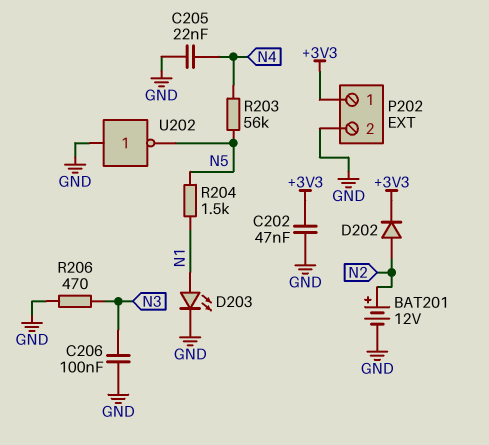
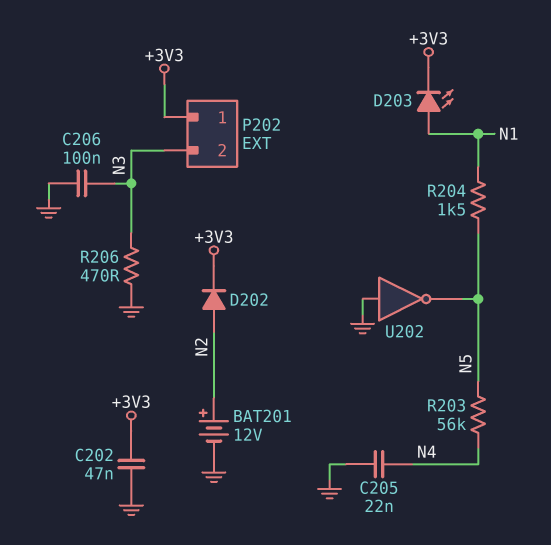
D203: LED (A N1, K GND) -> LED (A N1, K +3V3)
P202 pin 2: GND -> N3

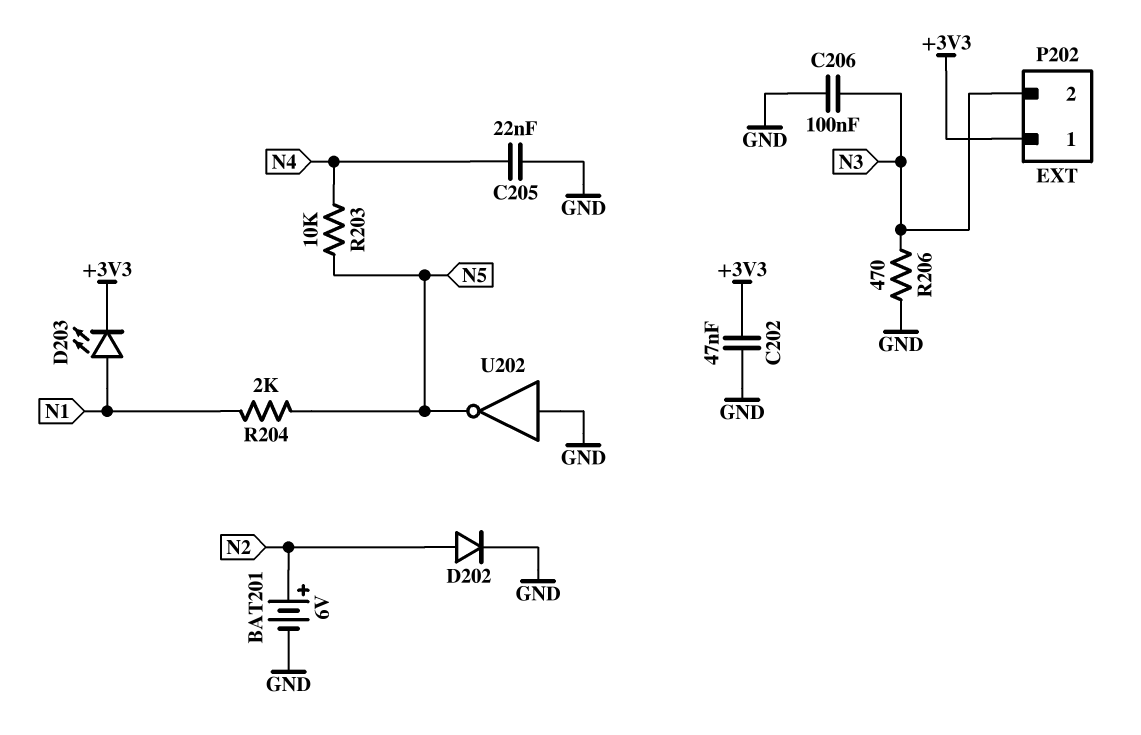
BAT201: 12V (plus N2, minus GND) -> 6V (plus N2, minus GND)
D202: diode (A N2, K +3V3) -> diode (A N2, K GND)
R203: 56k (N4, N5) -> 10k (N4, N5)
R204: 1.5k (N1, N5) -> 2k (N1, N5)

